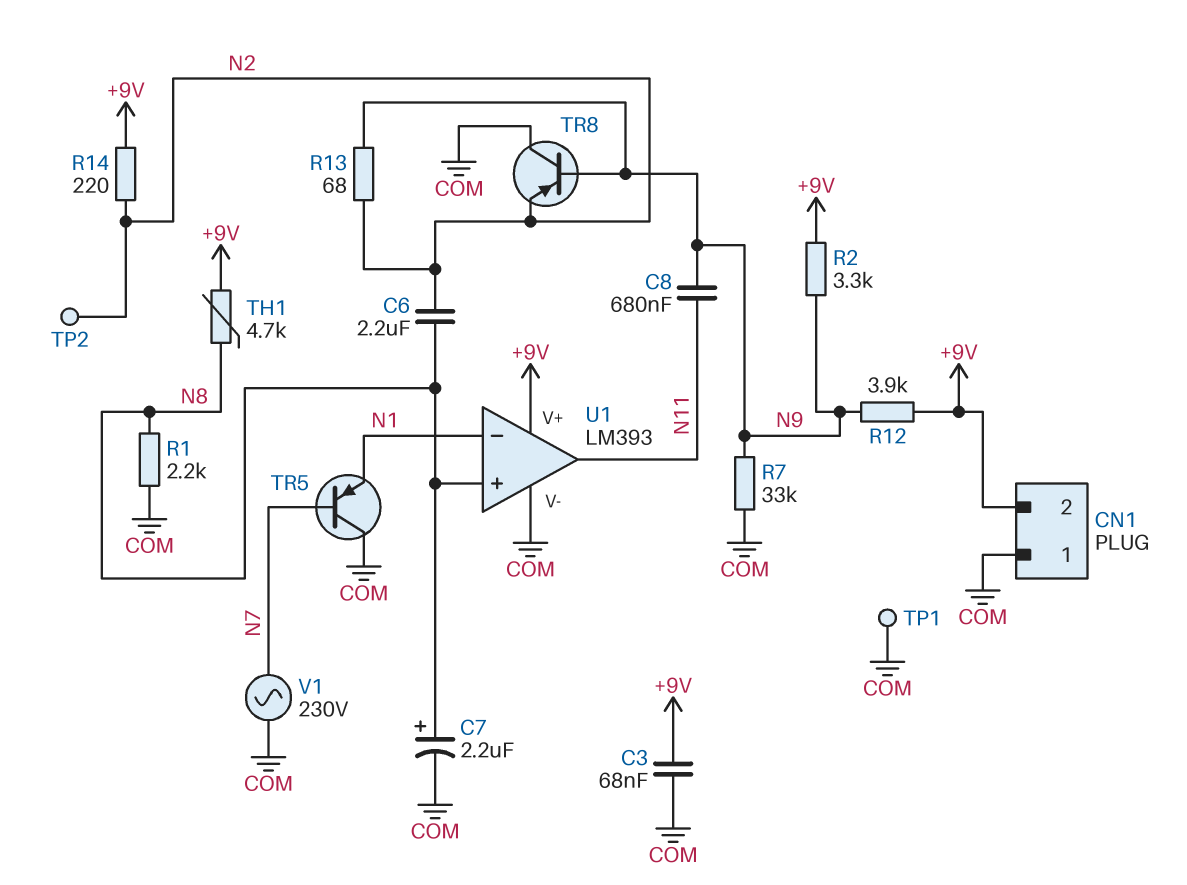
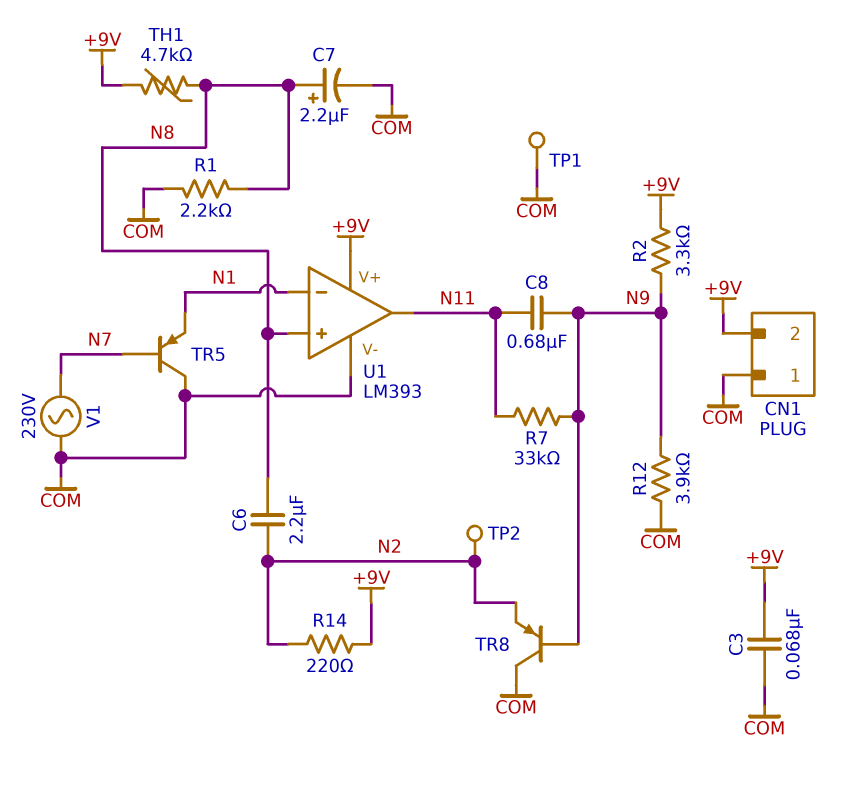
R7: 33k (COM, N9) -> 33k (N9, N11)
R12: 3.9k (+9V, N9) -> 3.9k (COM, N9)
R13: 68 (N2, N9) -> none

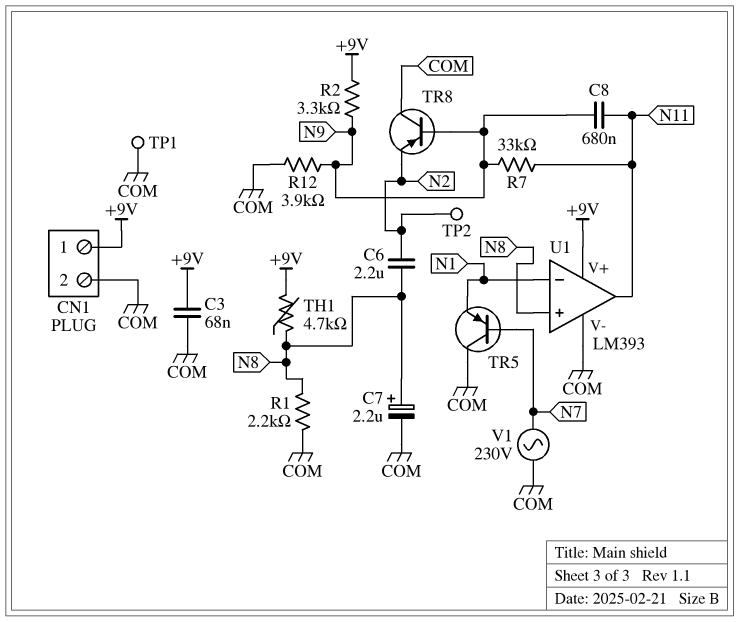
CN1 pin 1: COM -> +9V
CN1 pin 2: +9V -> COM
R14: 220 (+9V, N2) -> none

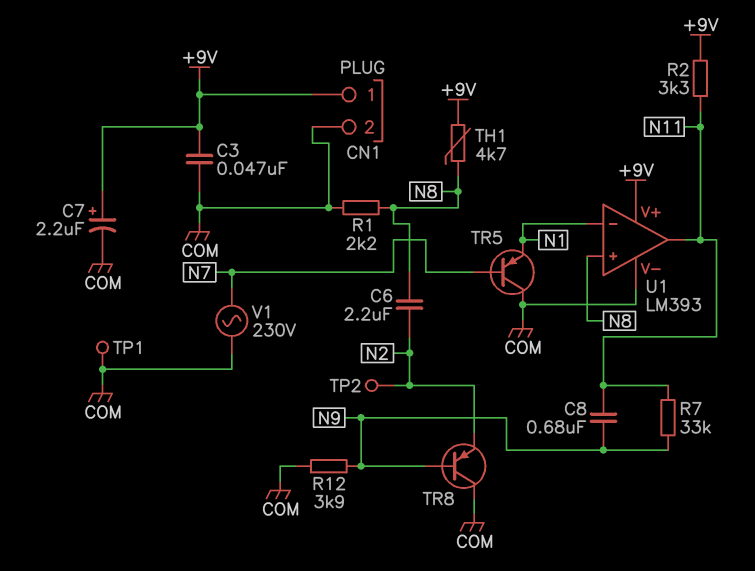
C3: 68nF (+9V, COM) -> 47nF (+9V, COM)
C7: 2.2uF (plus N8, minus COM) -> 2.2uF (plus +9V, minus COM)
R2: 3.3k (+9V, N9) -> 3.3k (+9V, N11)

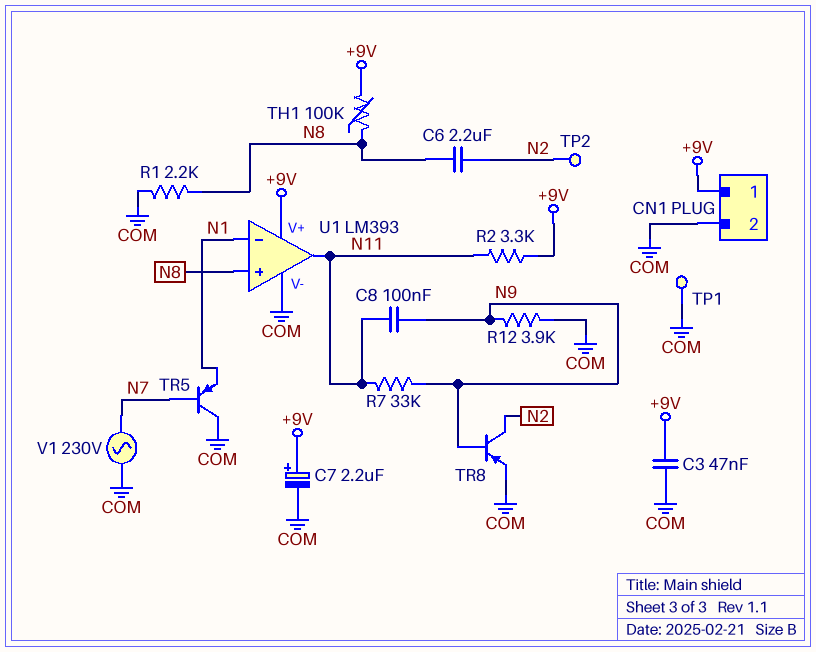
C8: 680nF (N9, N11) -> 100nF (N9, N11)
TH1: 4.7k (+9V, N8) -> 100k (+9V, N8)
TR8: PNP (B N9, C COM, E N2) -> PNP (B N9, C N2, E COM)

